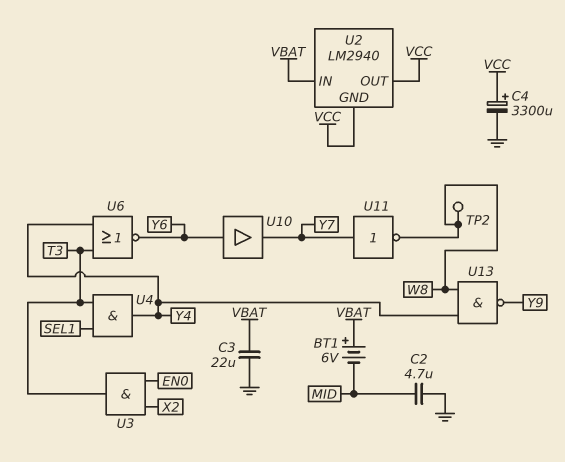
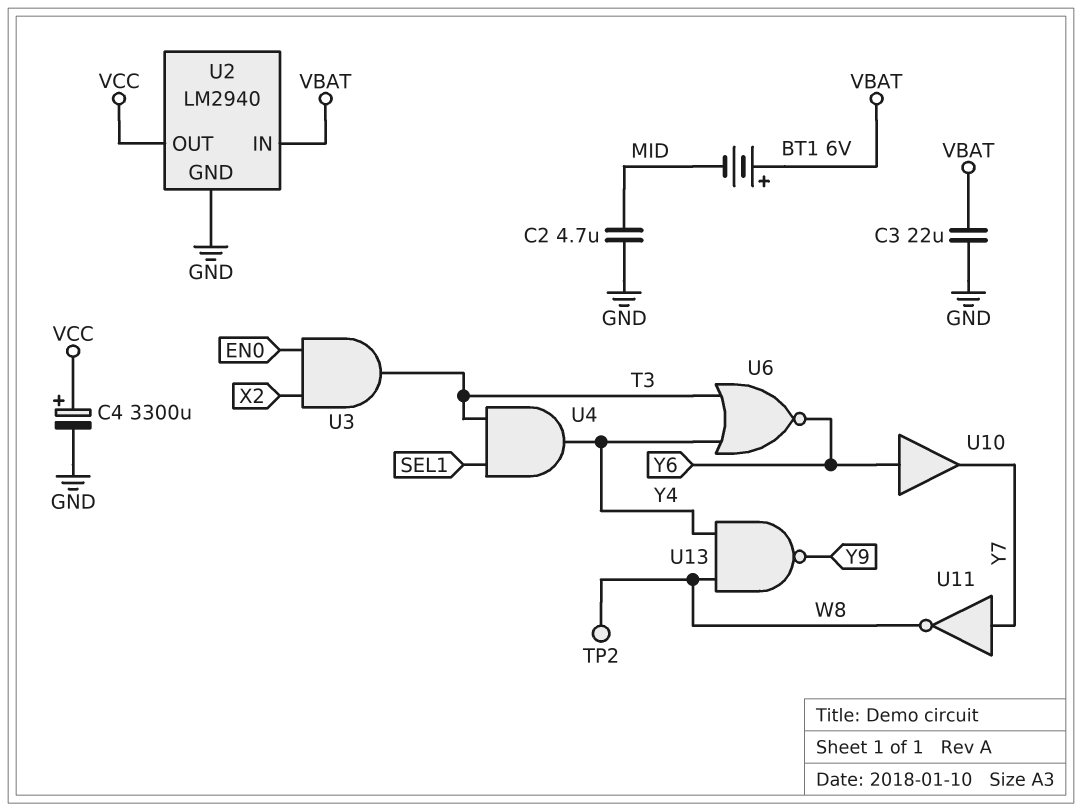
U2 pin GND: VCC -> GND

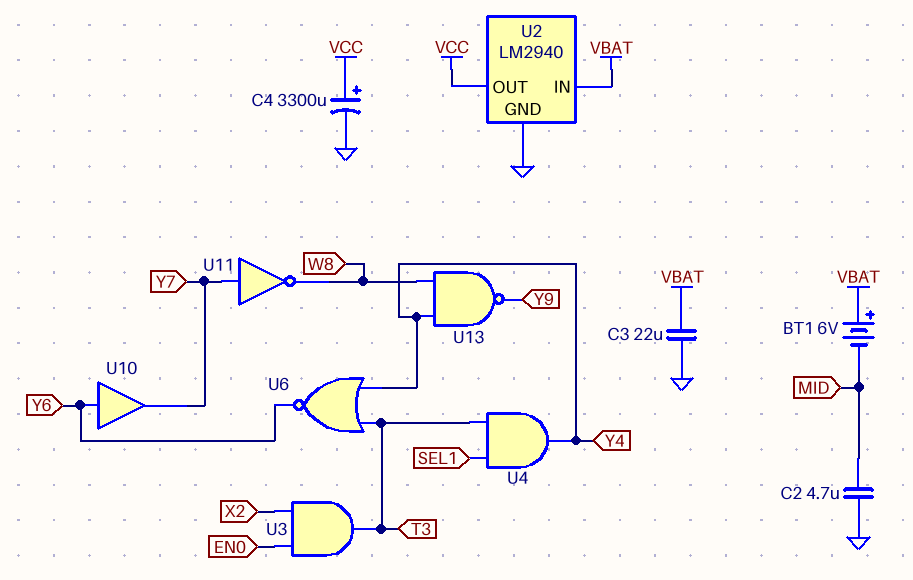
TP2: test point (W8) -> none

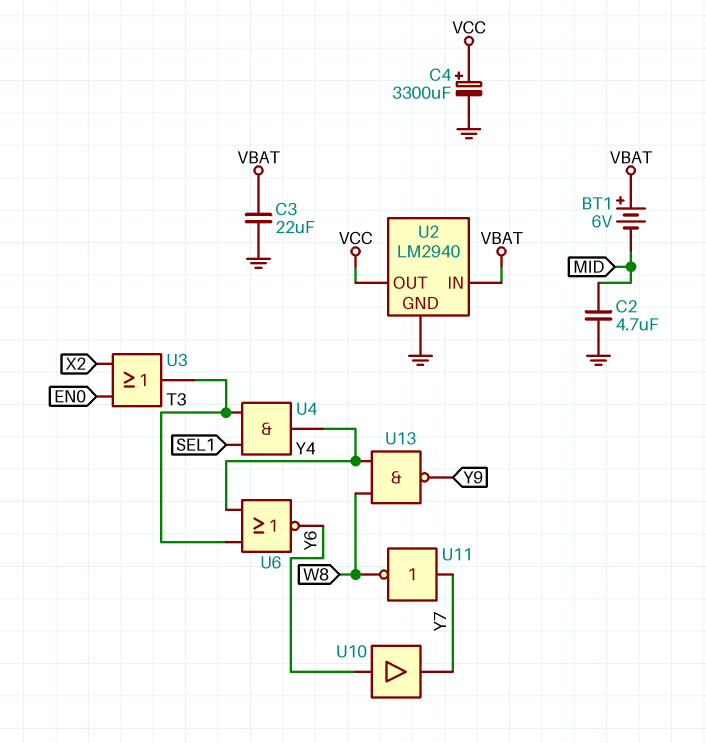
U3: AND (in EN0, in X2, out T3) -> OR (in EN0, in X2, out T3)

